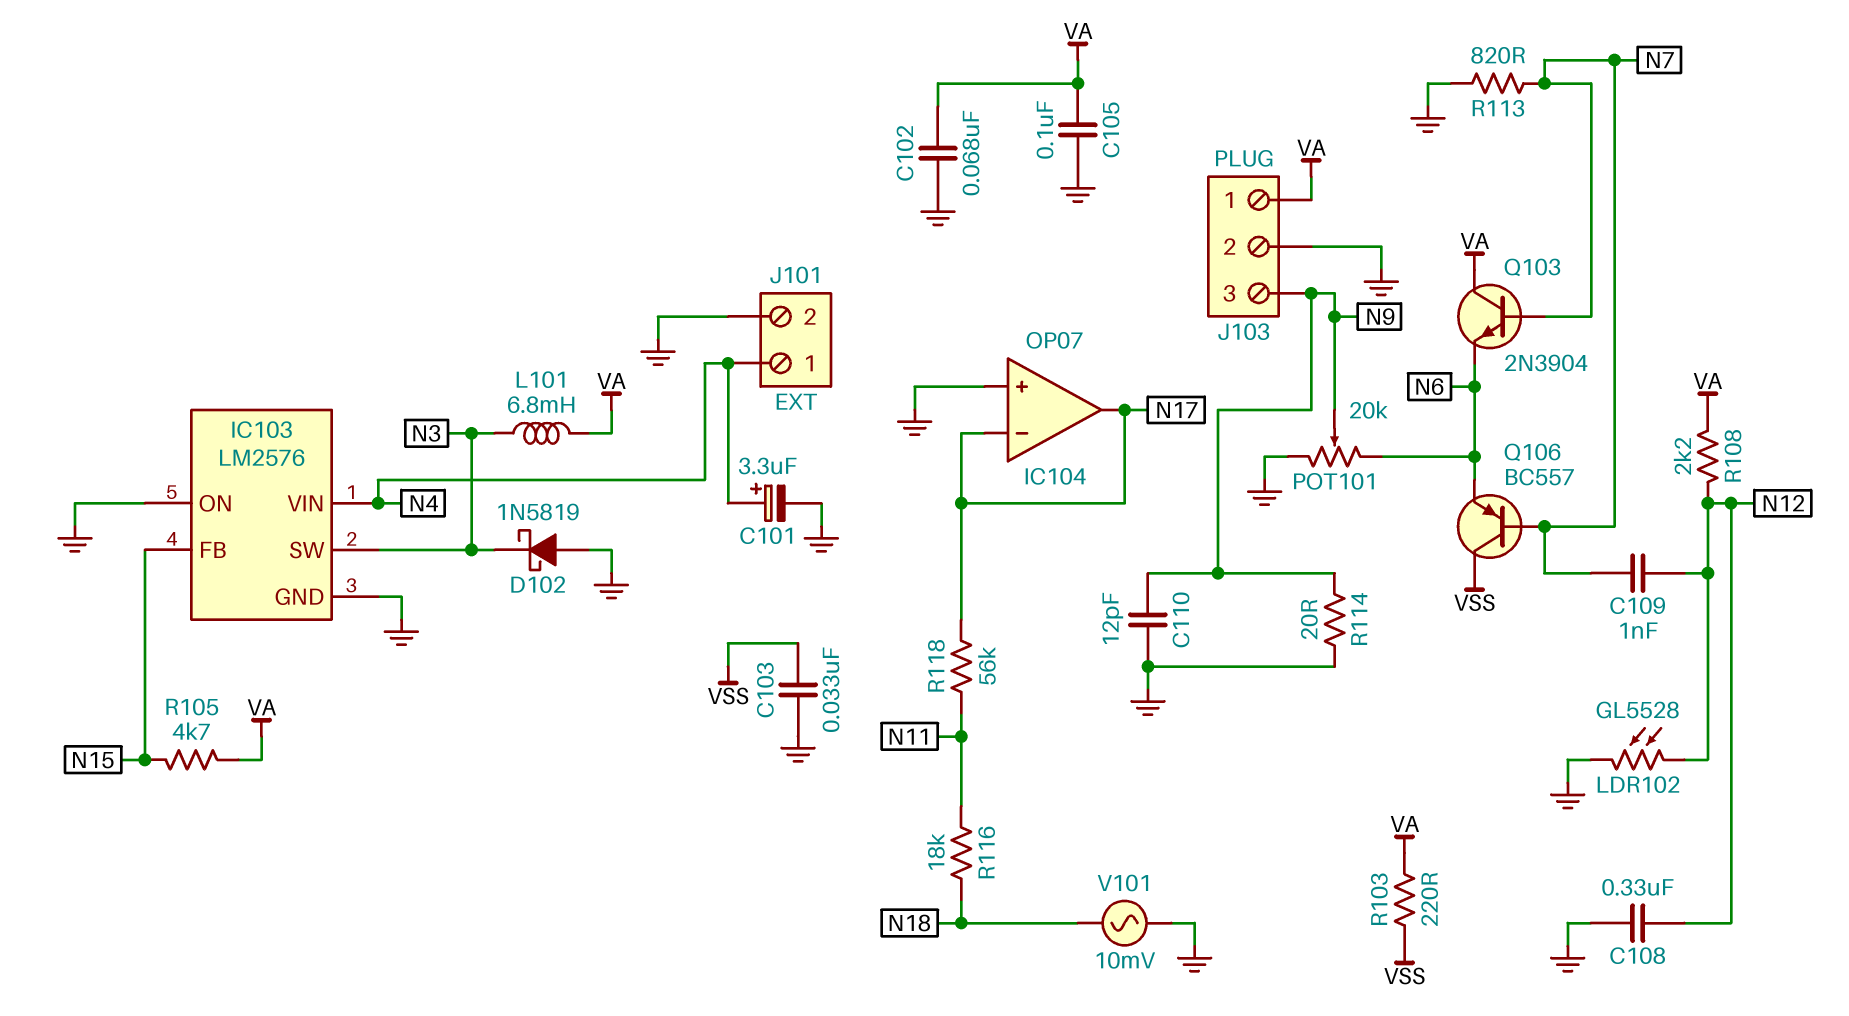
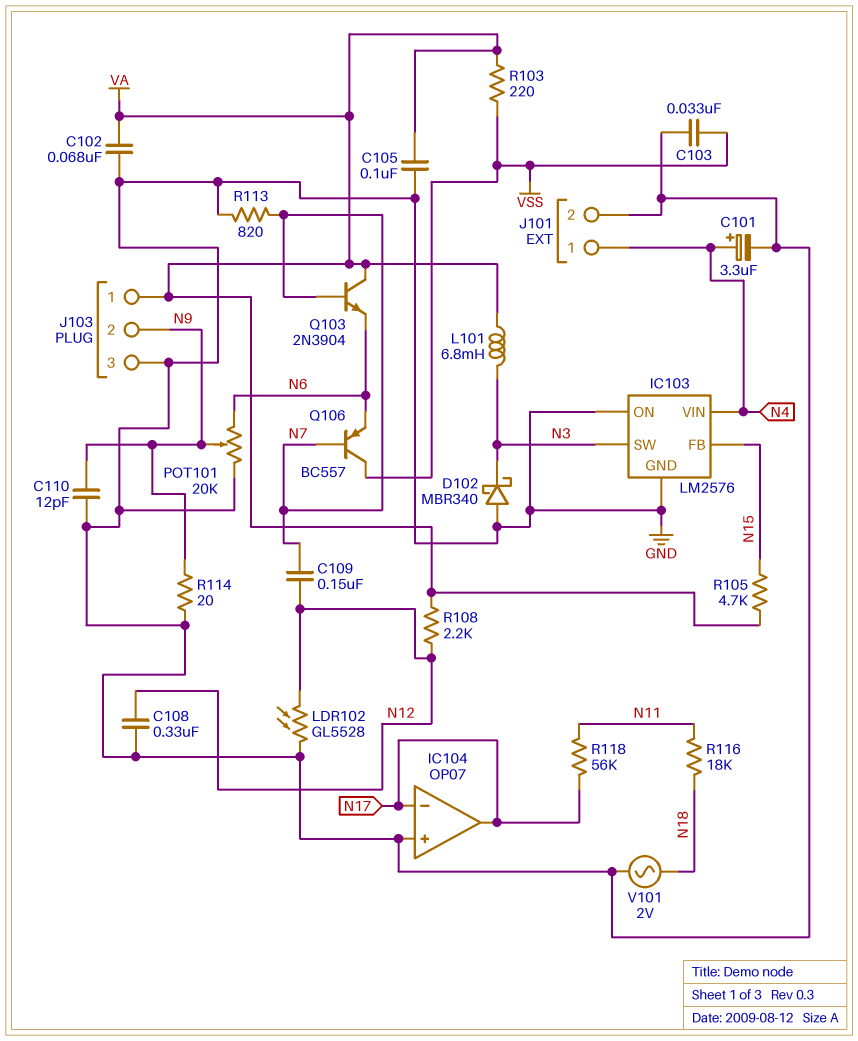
C109: 1nF (N7, N12) -> 150nF (N7, N12)
D102: schottky 1N5819 (A GND, K N3) -> schottky MBR340 (A GND, K N3)
J103 pin 2: GND -> N9
J103 pin 3: N9 -> GND
V101: AC 10mV (GND, N18) -> AC 2V (GND, N18)

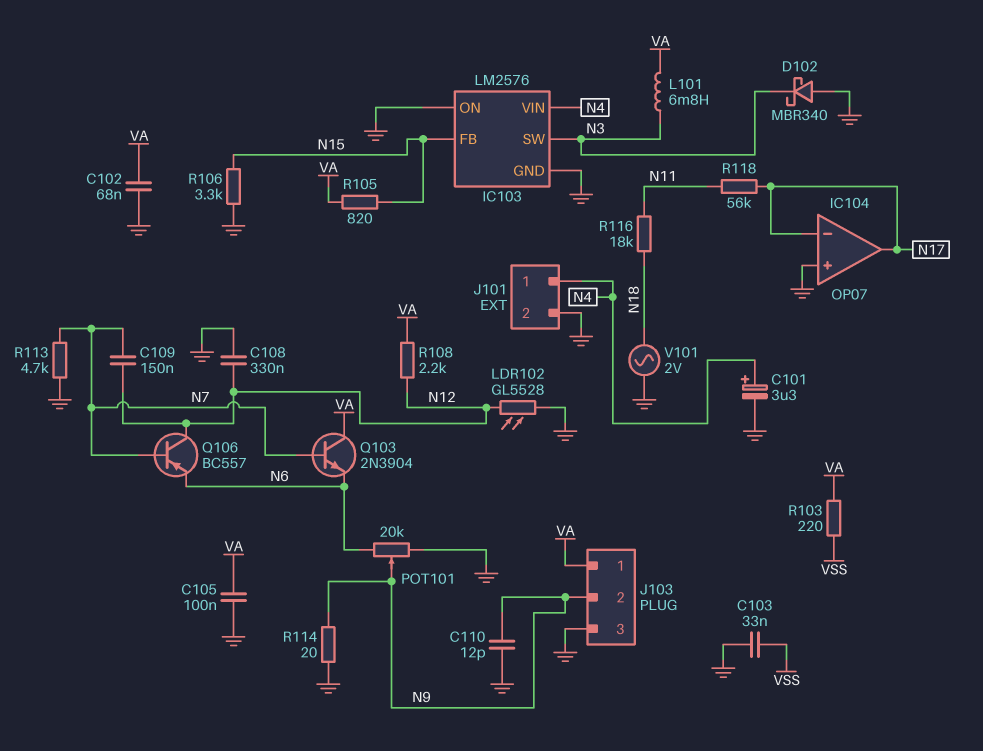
Q106: PNP BC557 (B N7, C VSS, E N6) -> PNP BC557 (B N7, C N12, E N6)
R105: 4.7k (N15, VA) -> 820 (N15, VA)
R106: none -> 3.3k (GND, N15)
R113: 820 (GND, N7) -> 4.7k (GND, N7)

